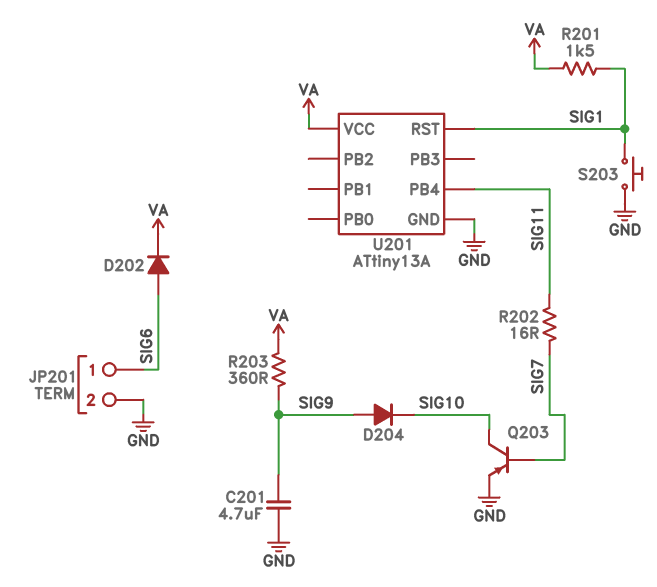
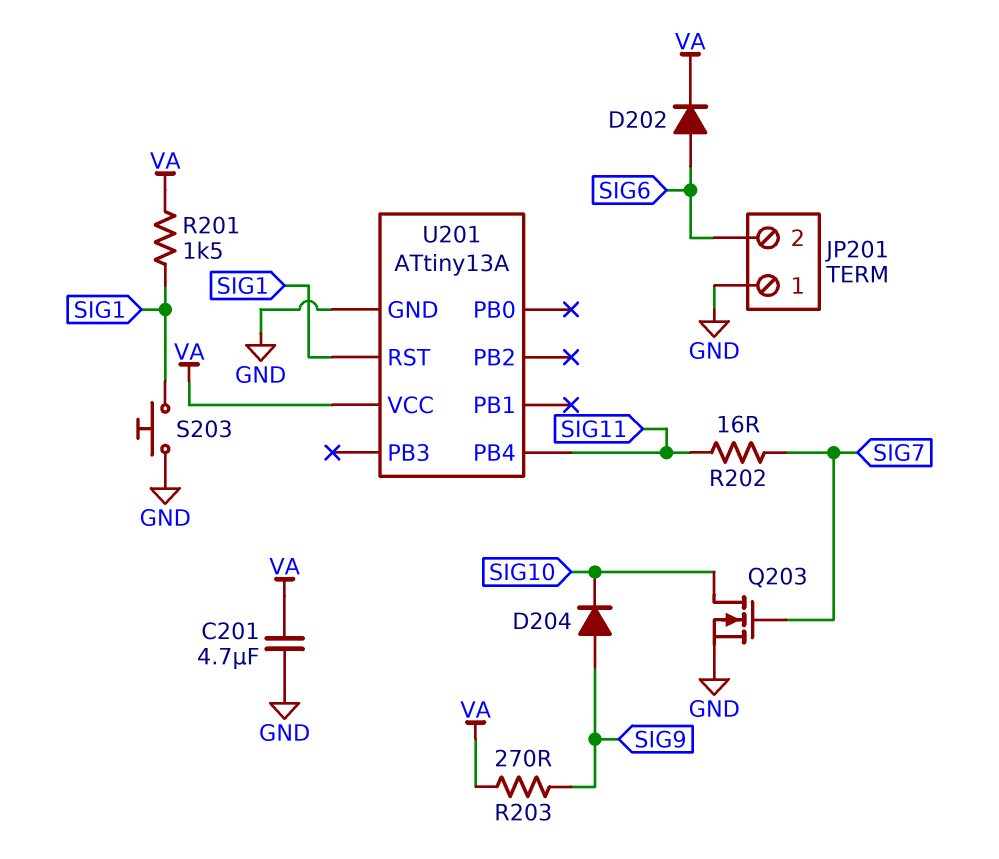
C201: 4.7uF (GND, SIG9) -> 4.7uF (GND, VA)
JP201 pin 1: SIG6 -> GND
JP201 pin 2: GND -> SIG6
Q203: PNP (B SIG7, C SIG10, E GND) -> NMOS (G SIG7, D SIG10, S GND)
R203: 360 (SIG9, VA) -> 270 (SIG9, VA)

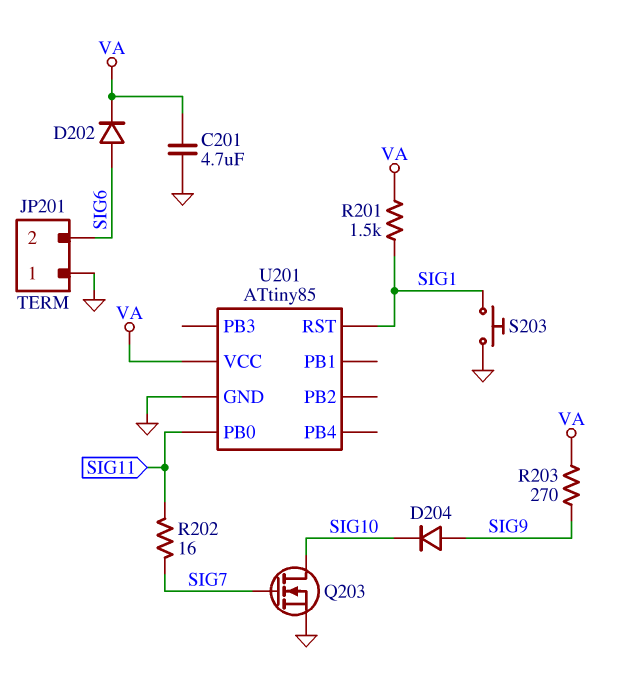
U201: ATtiny13A -> ATtiny85
U201 pin PB0: none -> SIG11
U201 pin PB4: SIG11 -> none

